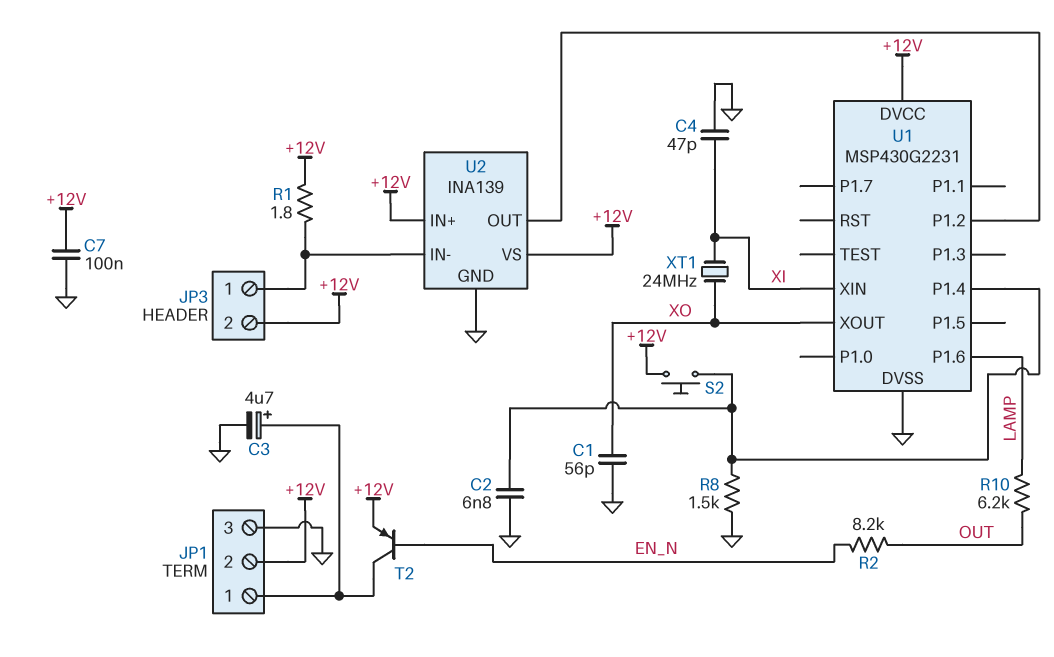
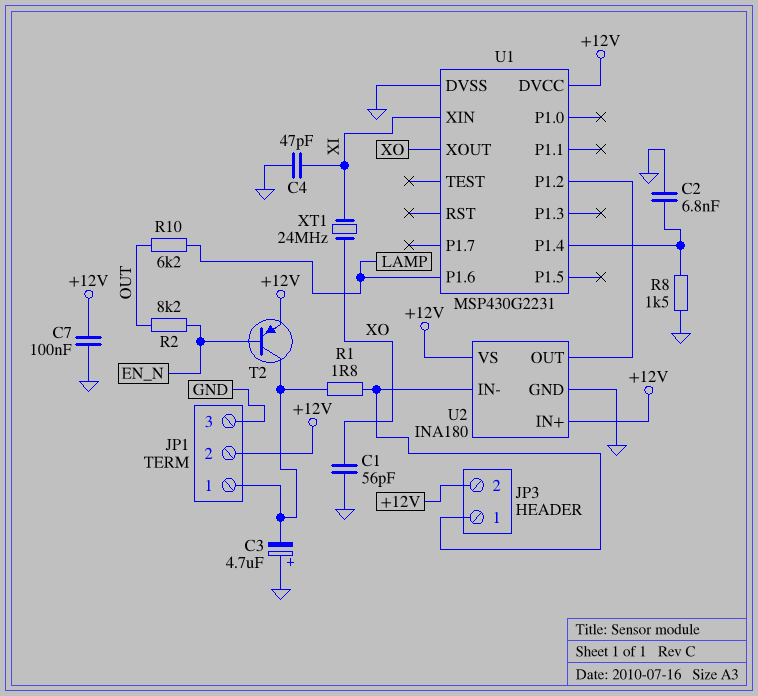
C3: 4.7uF (plus JP1/1, minus GND) -> 4.7uF (plus GND, minus JP1/1)
R1: 1.8 (+12V, JP3/1) -> 1.8 (JP1/1, JP3/1)
S2: button (+12V, U1/P1.4) -> none
U2: INA139 -> INA180

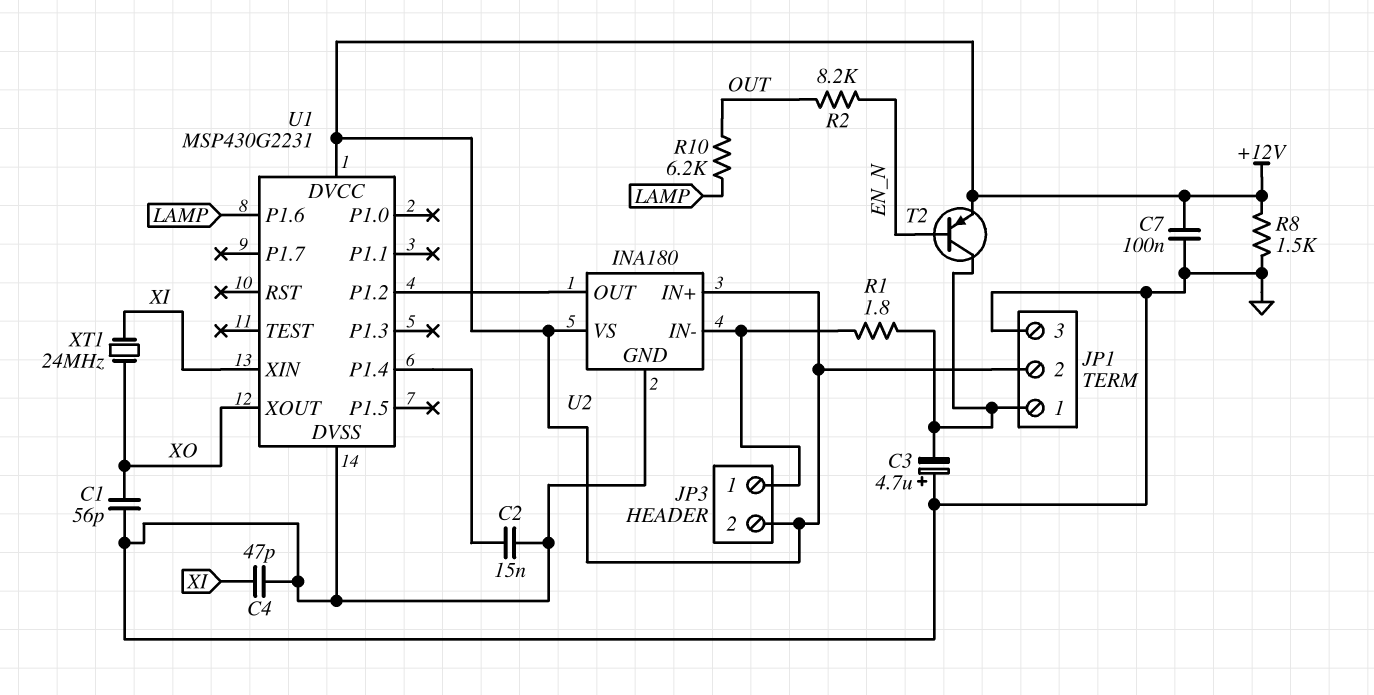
C2: 6.8nF (GND, U1/P1.4) -> 15nF (GND, U1/P1.4)
R8: 1.5k (GND, U1/P1.4) -> 1.5k (+12V, GND)

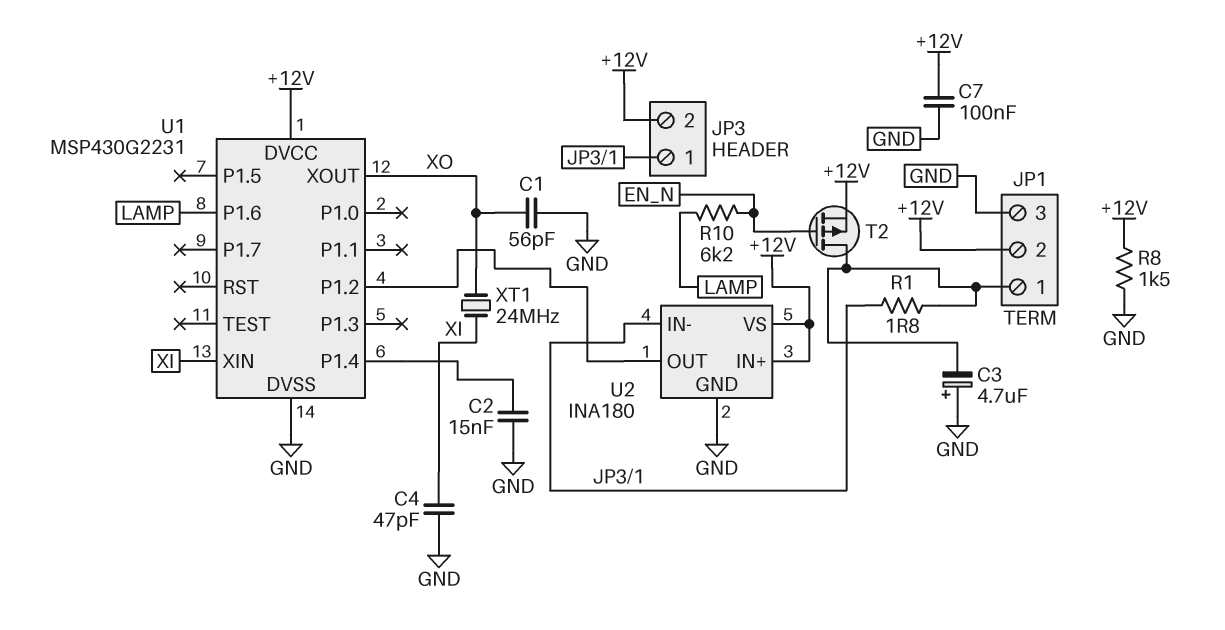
R2: 8.2k (EN_N, OUT) -> none
R10: 6.2k (LAMP, OUT) -> 6.2k (EN_N, LAMP)
T2: PNP (B EN_N, C JP1/1, E +12V) -> PMOS (G EN_N, D JP1/1, S +12V)

